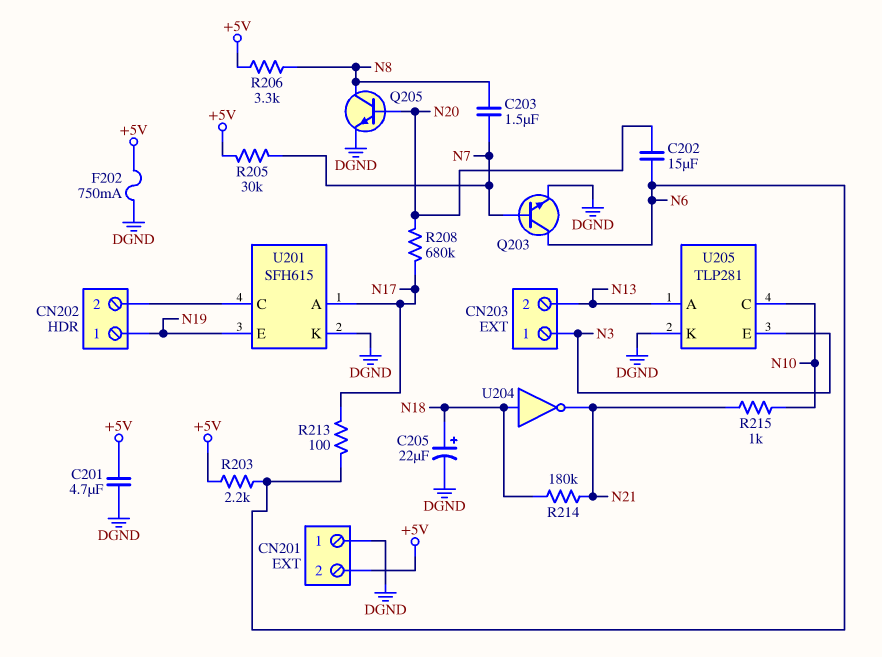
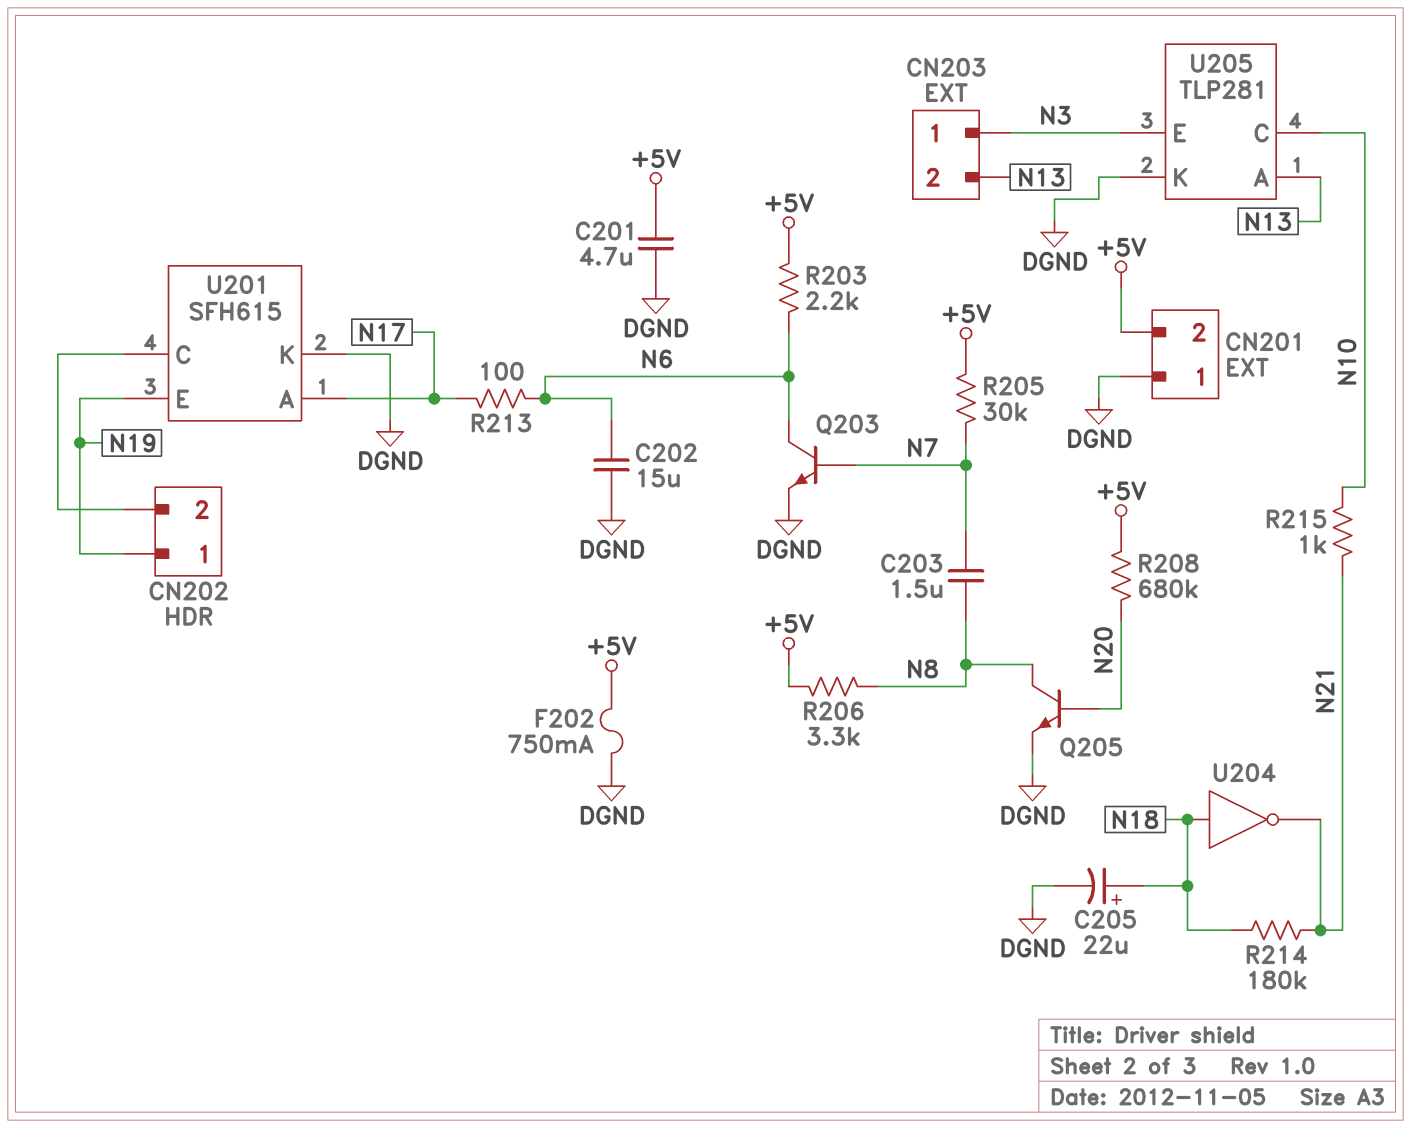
C202: 15uF (N6, N20) -> 15uF (DGND, N6)
R208: 680k (N17, N20) -> 680k (+5V, N20)

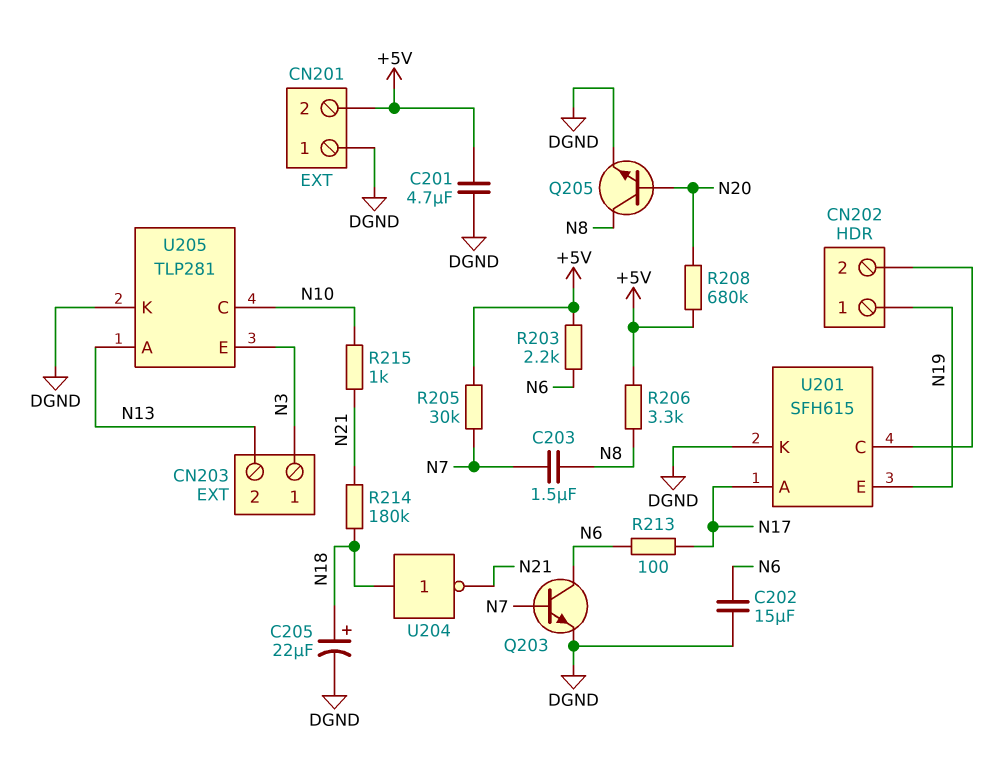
F202: 750mA (+5V, DGND) -> none

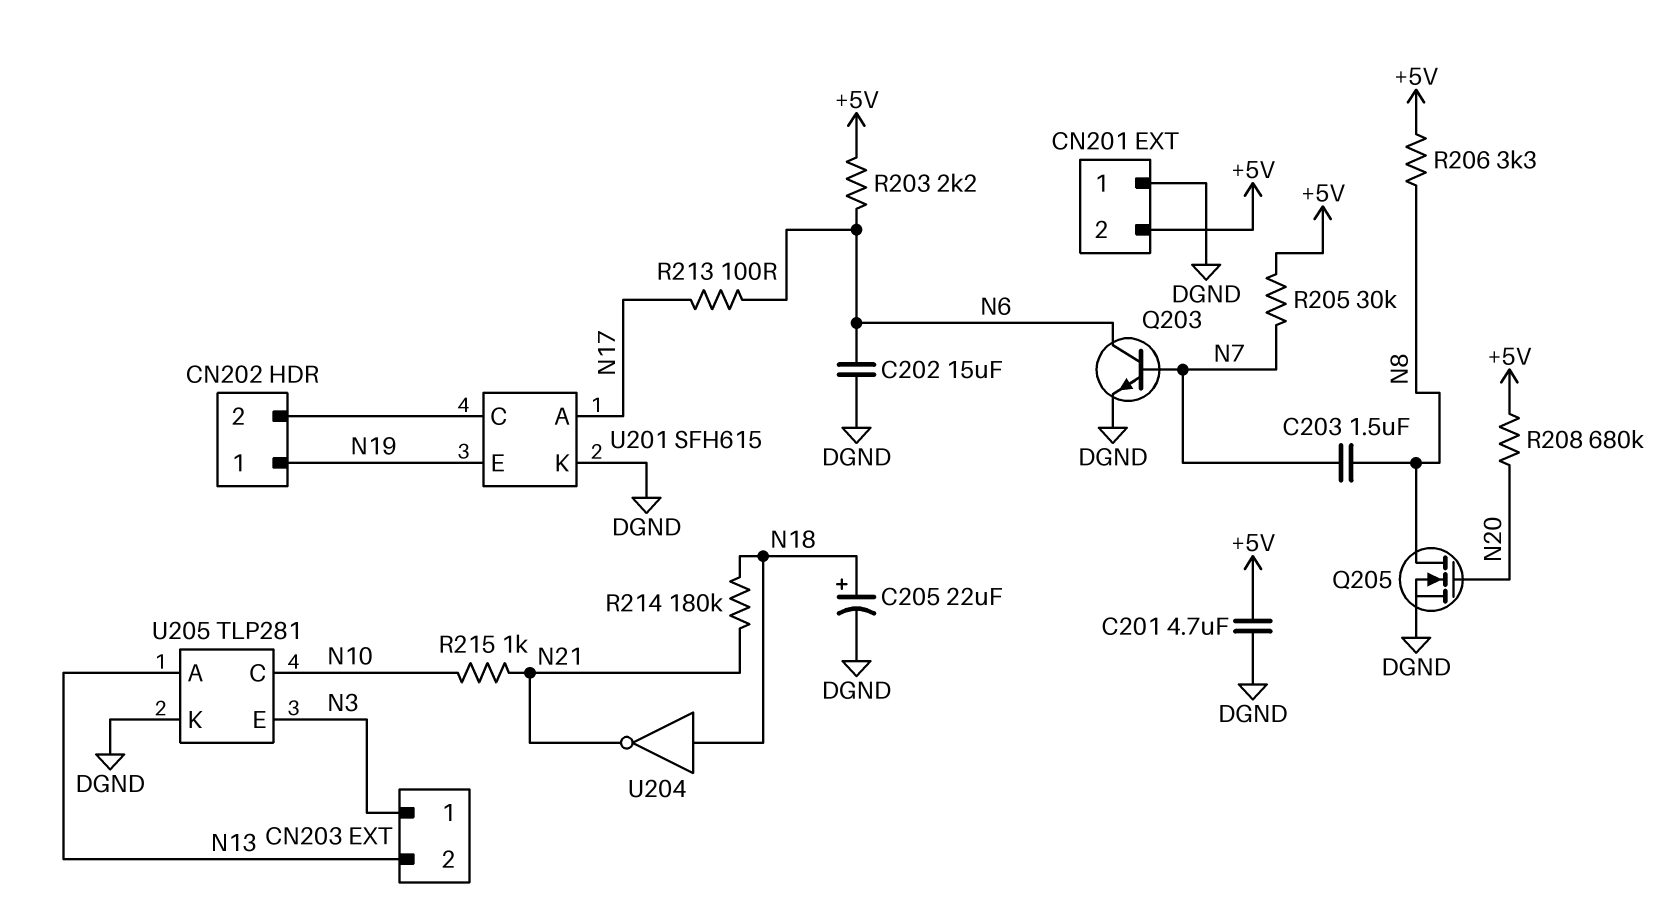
Q205: NPN (B N20, C N8, E DGND) -> NMOS (G N20, D N8, S DGND)

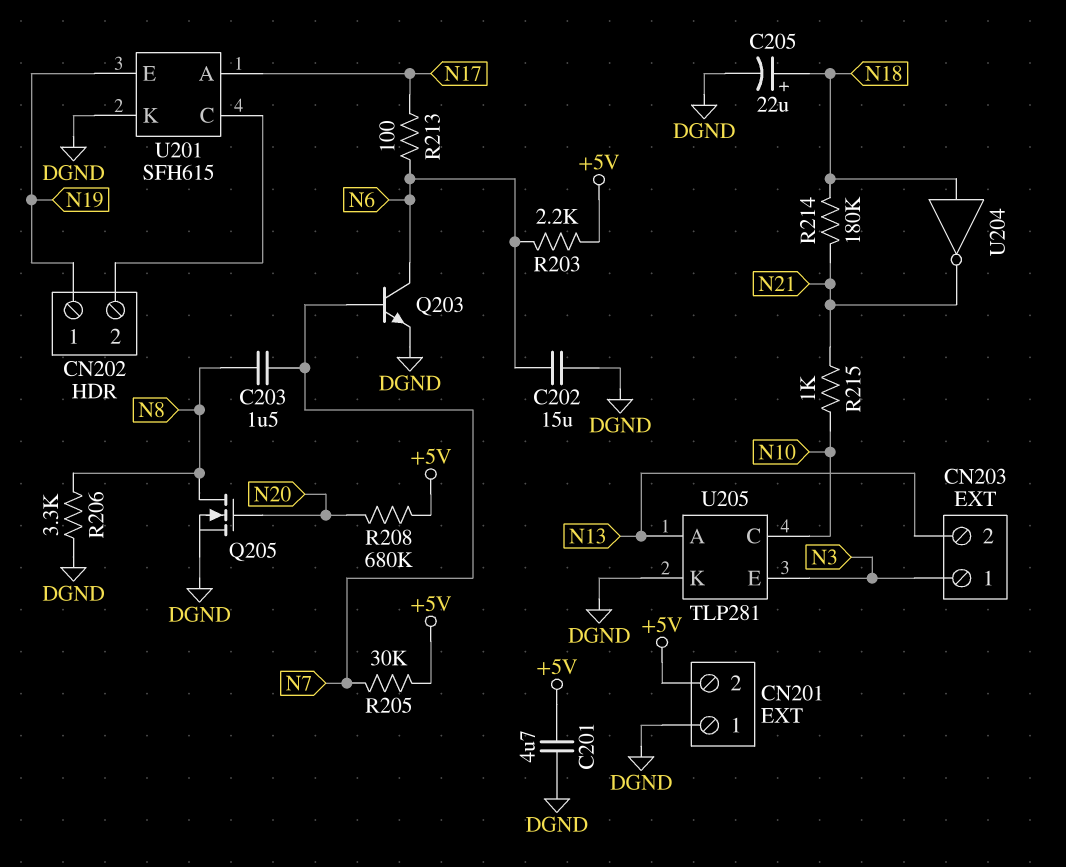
R206: 3.3k (+5V, N8) -> 3.3k (DGND, N8)

